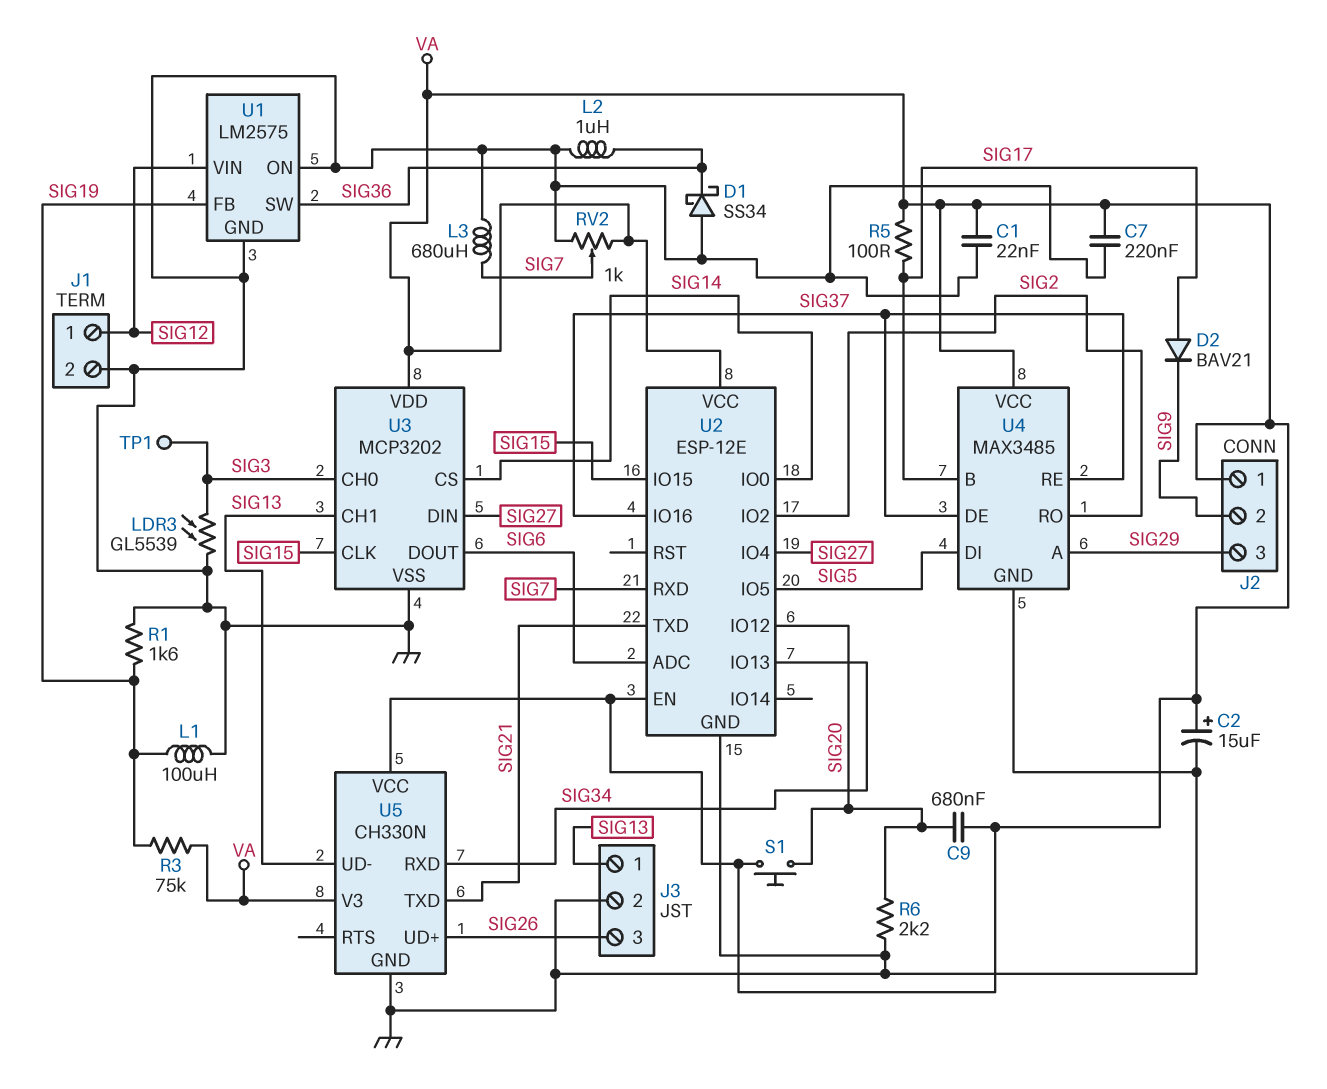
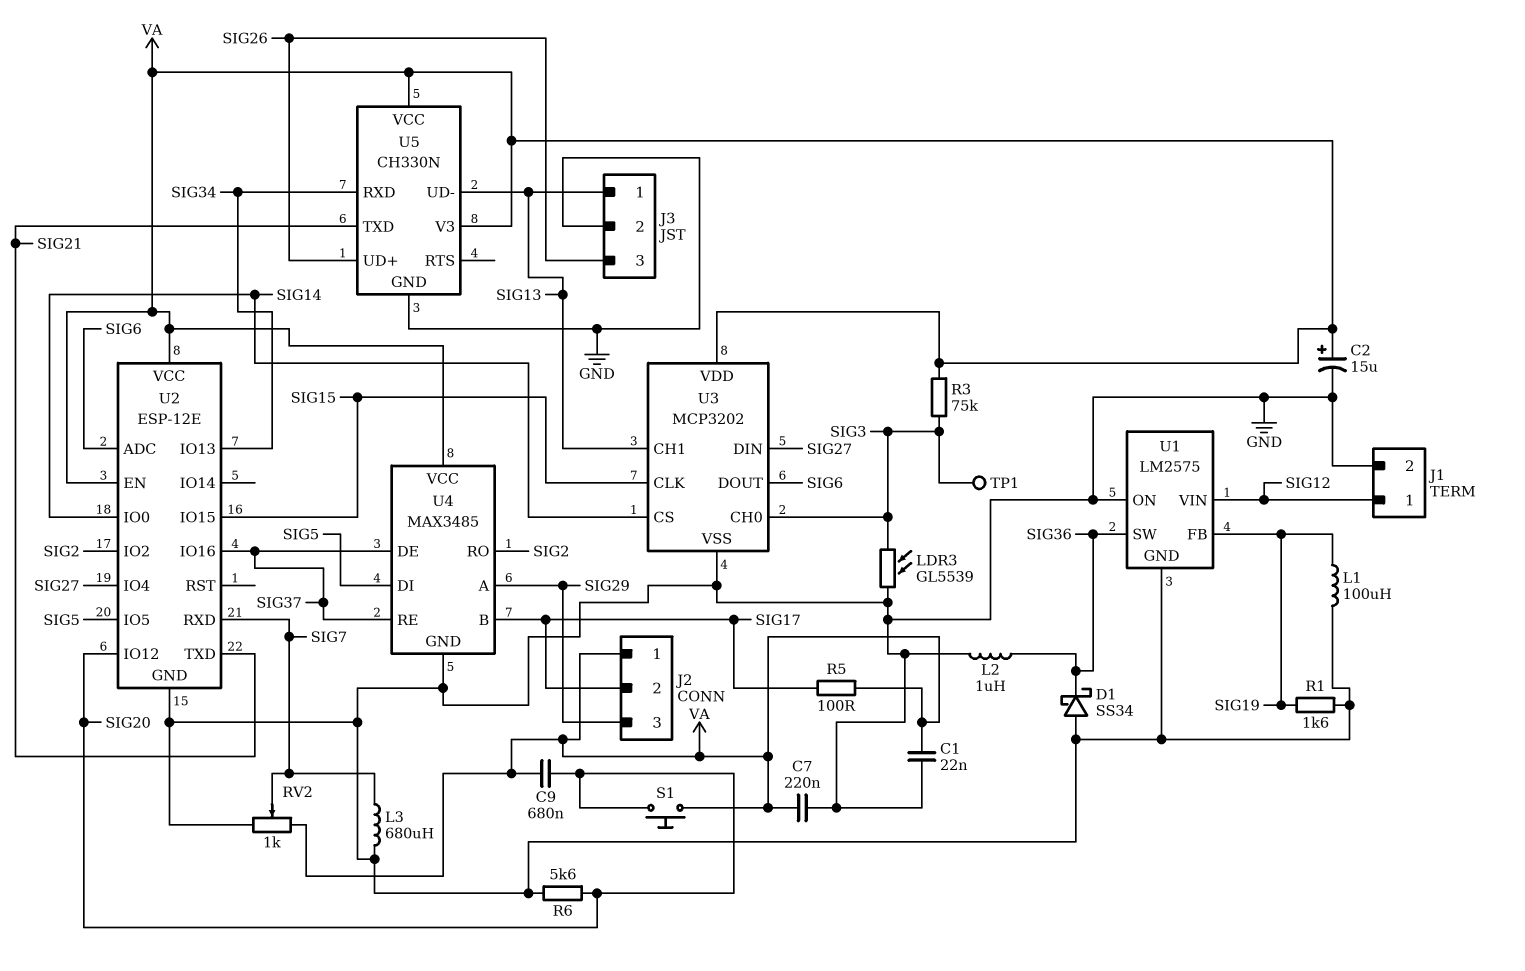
D2: diode BAV21 (A SIG17, K SIG9) -> none
J2 pin 2: SIG9 -> SIG17
R3: 75k (SIG19, VA) -> 75k (SIG3, VA)
R6: 2.2k (GND, SIG20) -> 5.6k (GND, SIG20)

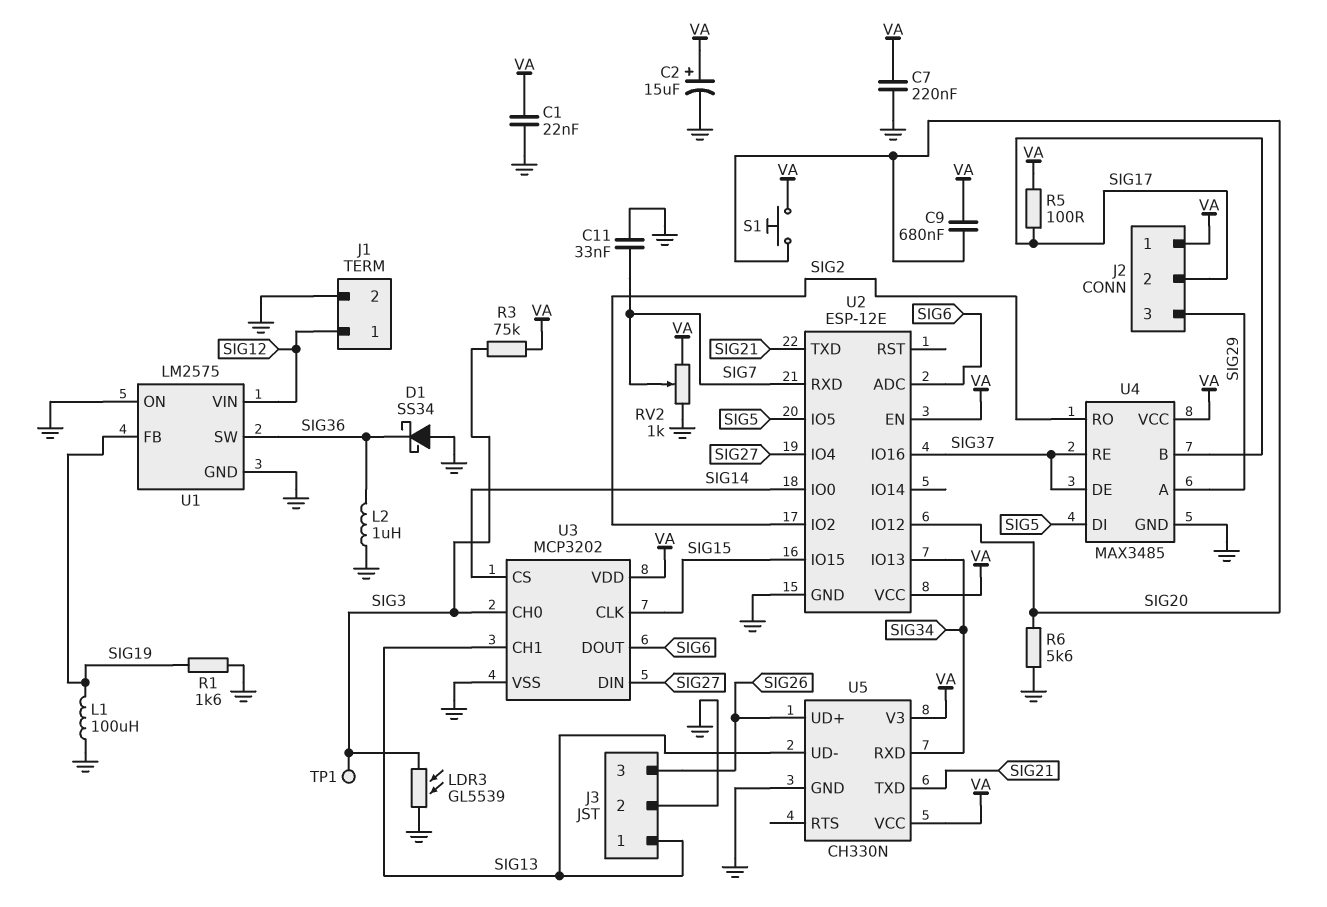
C11: none -> 33nF (GND, SIG7)
L3: 680uH (GND, SIG7) -> none

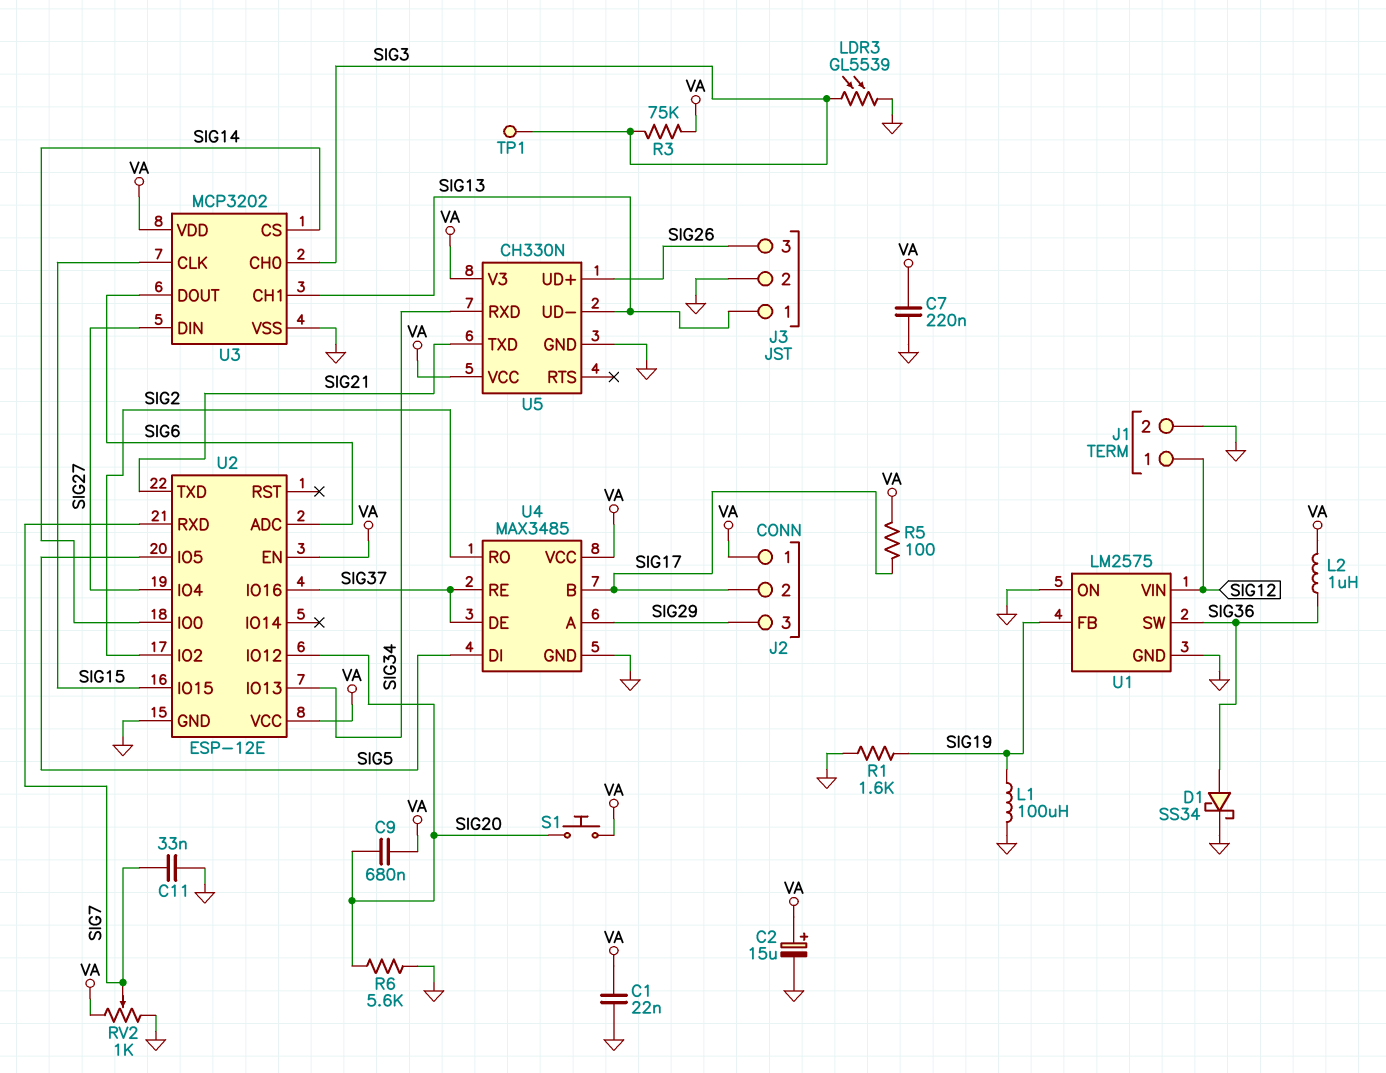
D1: schottky SS34 (A GND, K SIG36) -> schottky SS34 (A SIG36, K GND)
L2: 1uH (GND, SIG36) -> 1uH (SIG36, VA)

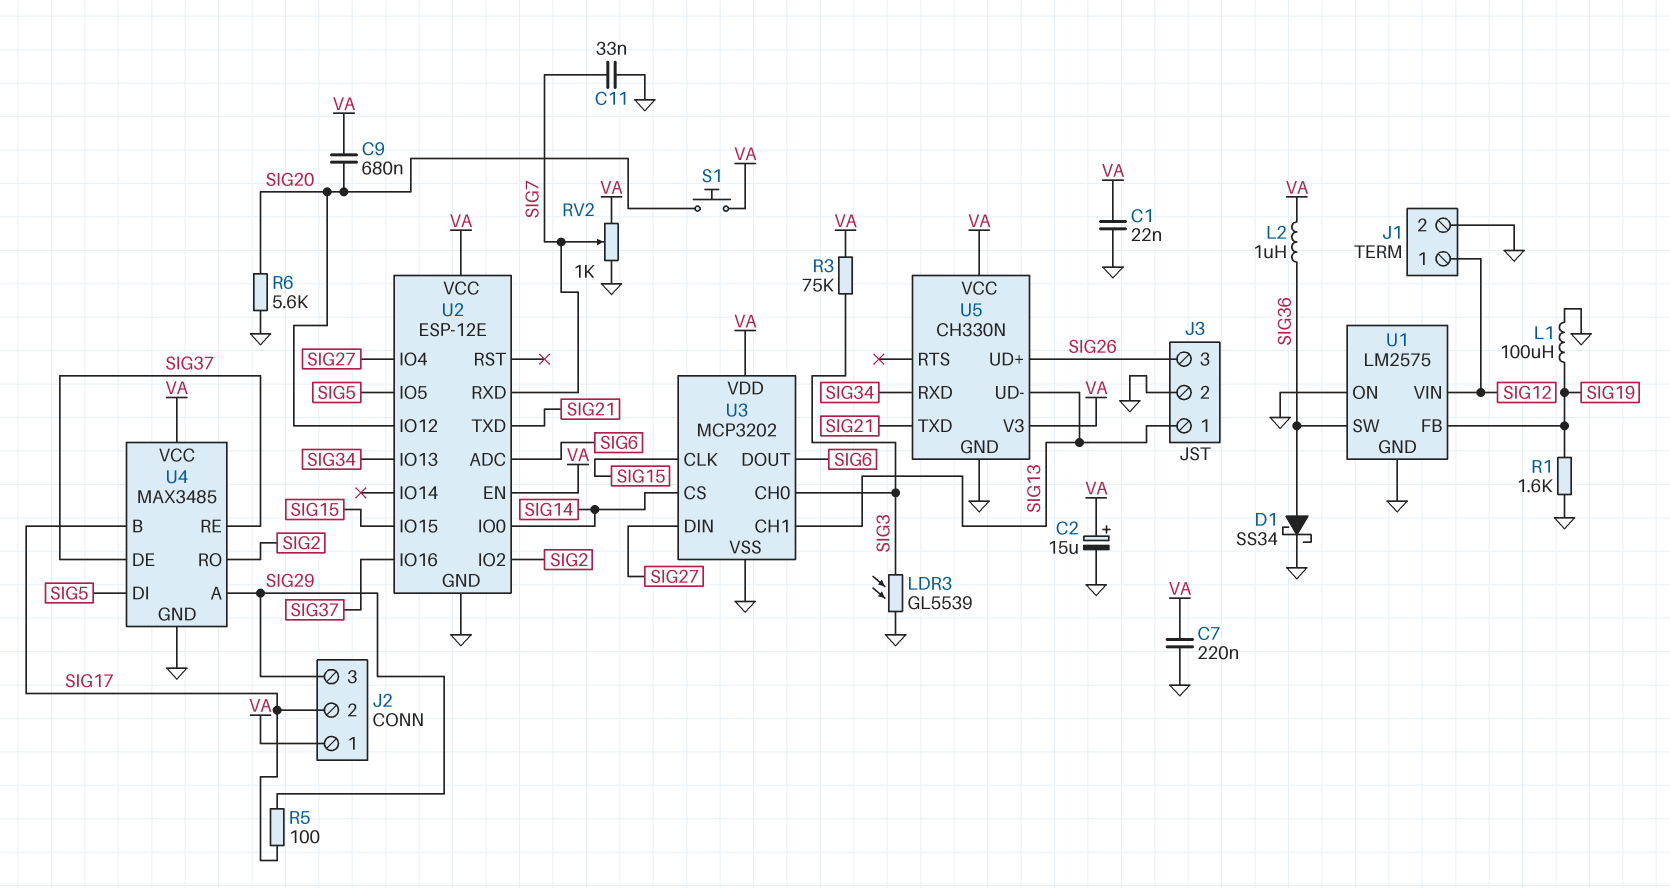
R5: 100 (SIG17, VA) -> 100 (SIG17, SIG29)
TP1: test point (SIG3) -> none

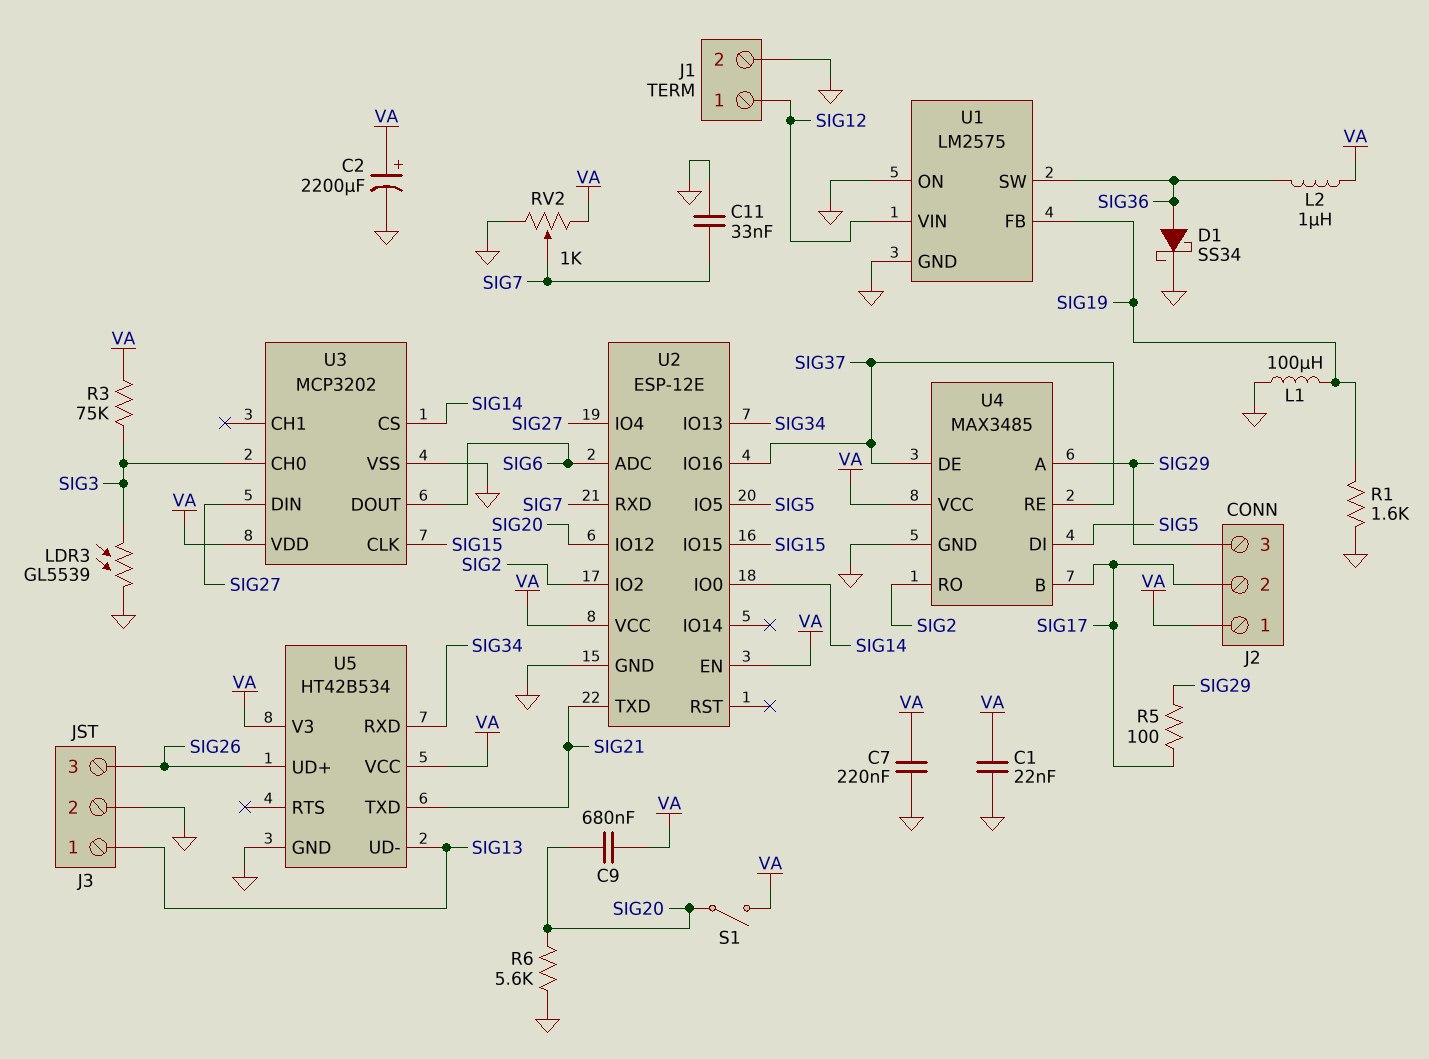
C2: 15uF (plus VA, minus GND) -> 2200uF (plus VA, minus GND)
S1: button (SIG20, VA) -> switch (SIG20, VA)
U3 pin CH1: SIG13 -> none
U5: CH330N -> HT42B534

